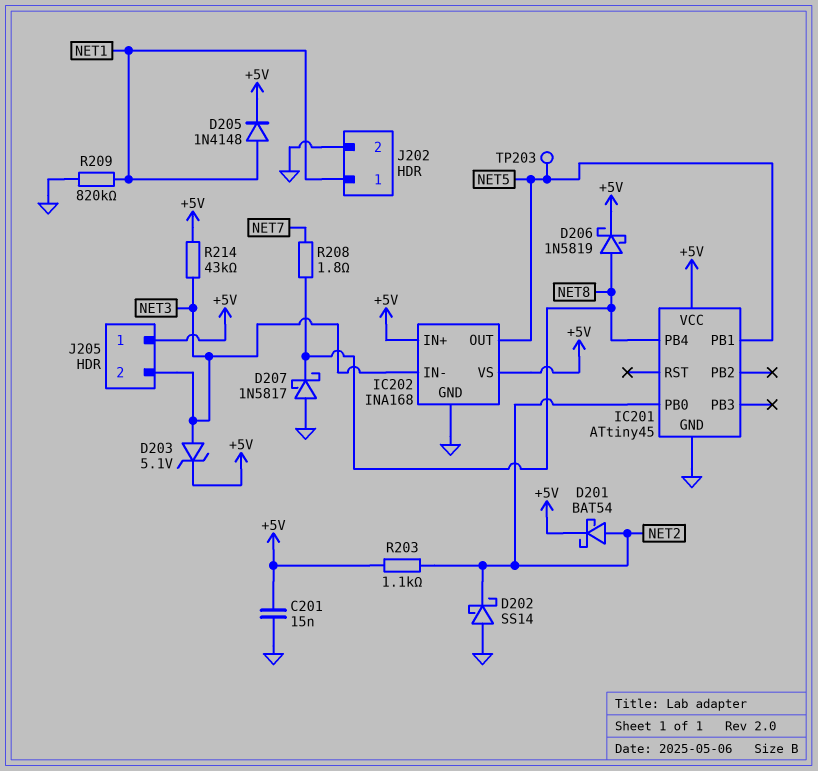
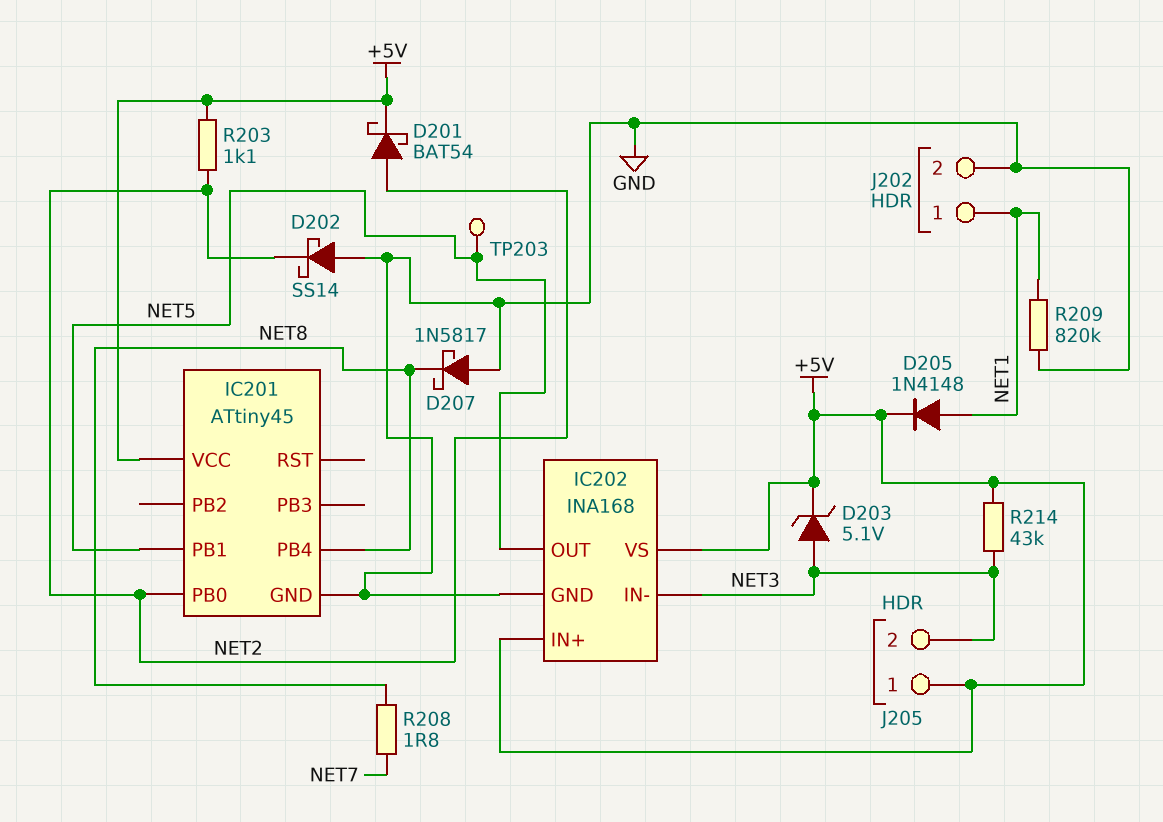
C201: 15nF (+5V, GND) -> none
D206: schottky 1N5819 (A NET8, K +5V) -> none

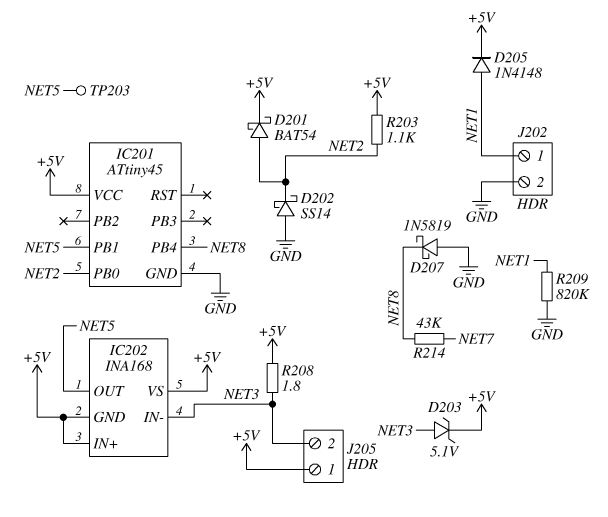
D207: schottky 1N5817 (A GND, K NET8) -> schottky 1N5819 (A GND, K NET8)
IC202 pin GND: GND -> +5V
R208: 1.8 (NET7, NET8) -> 1.8 (+5V, NET3)
R214: 43k (+5V, NET3) -> 43k (NET7, NET8)

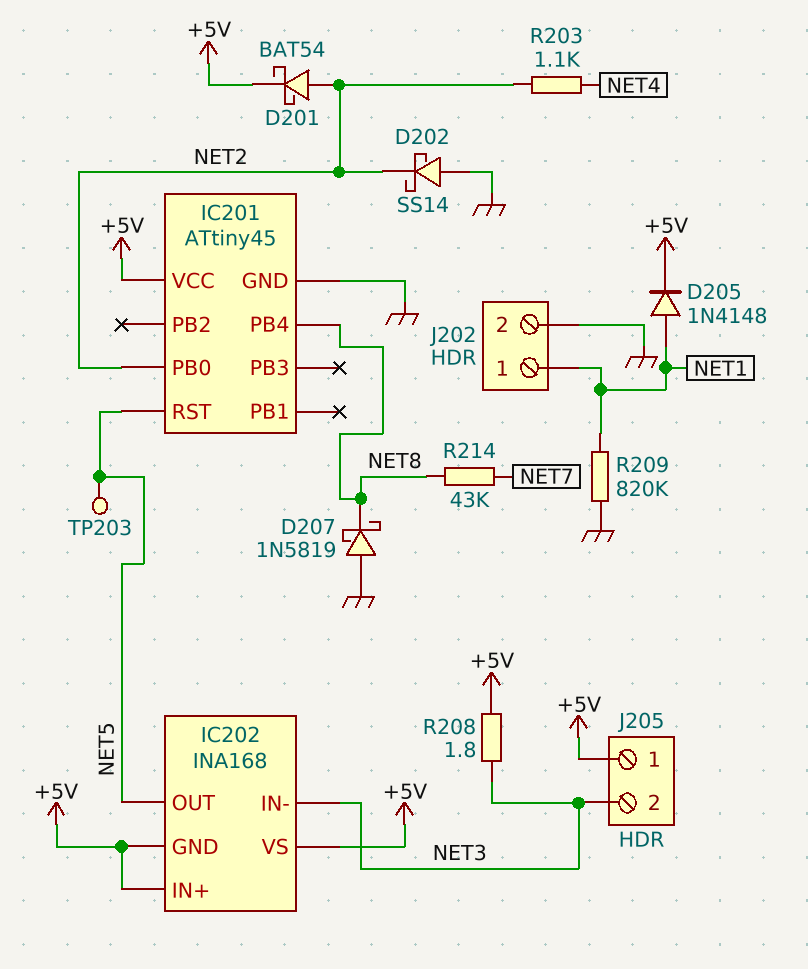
D203: zener 5.1V (A NET3, K +5V) -> none
IC201 pin PB1: NET5 -> none
IC201 pin RST: none -> NET5
R203: 1.1k (+5V, NET2) -> 1.1k (NET2, NET4)

